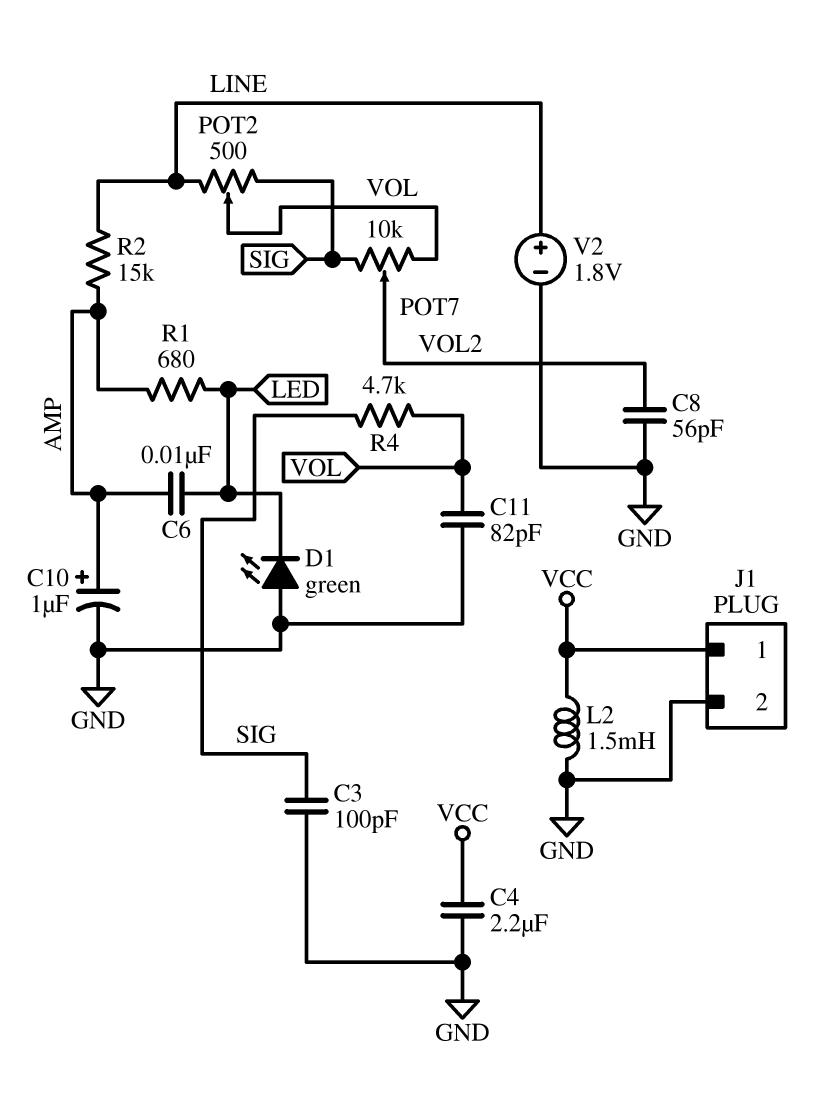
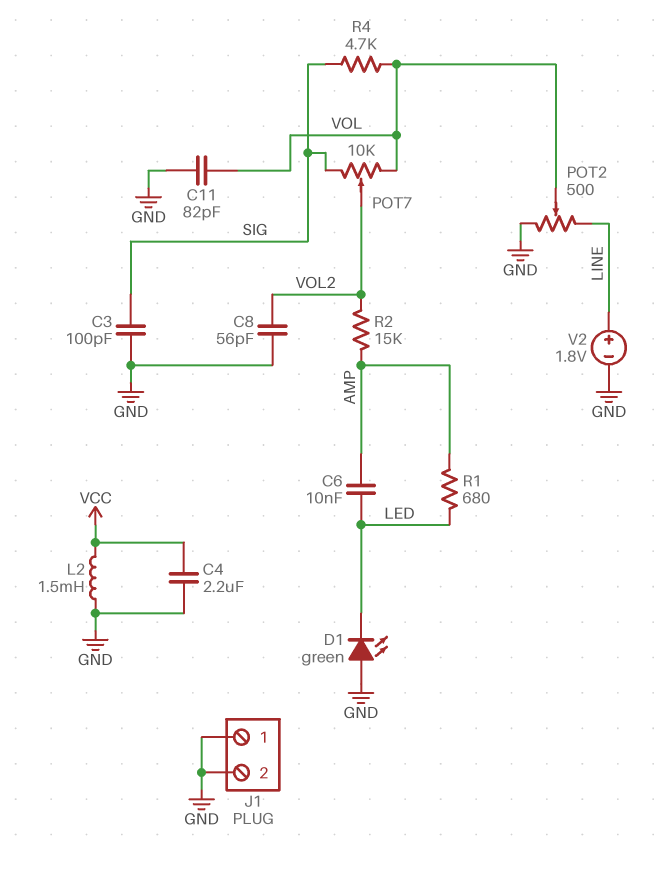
C10: 1uF (plus AMP, minus GND) -> none
J1 pin 1: VCC -> GND
POT2: 500 (LINE, SIG, wiper VOL) -> 500 (GND, LINE, wiper VOL)
R2: 15k (AMP, LINE) -> 15k (AMP, VOL2)

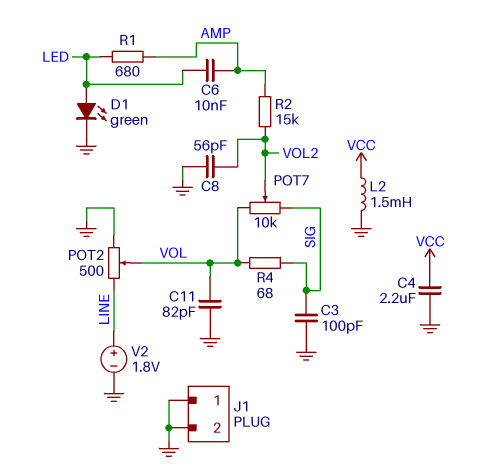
D1: LED green (A GND, K LED) -> LED green (A LED, K GND)
R4: 4.7k (SIG, VOL) -> 68 (SIG, VOL)

